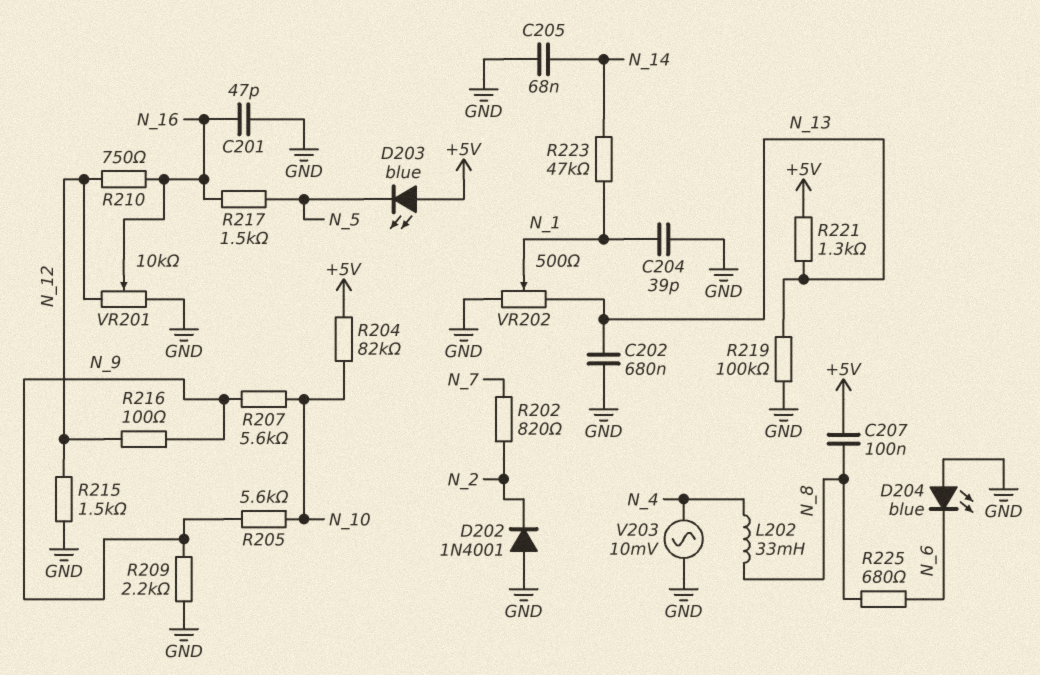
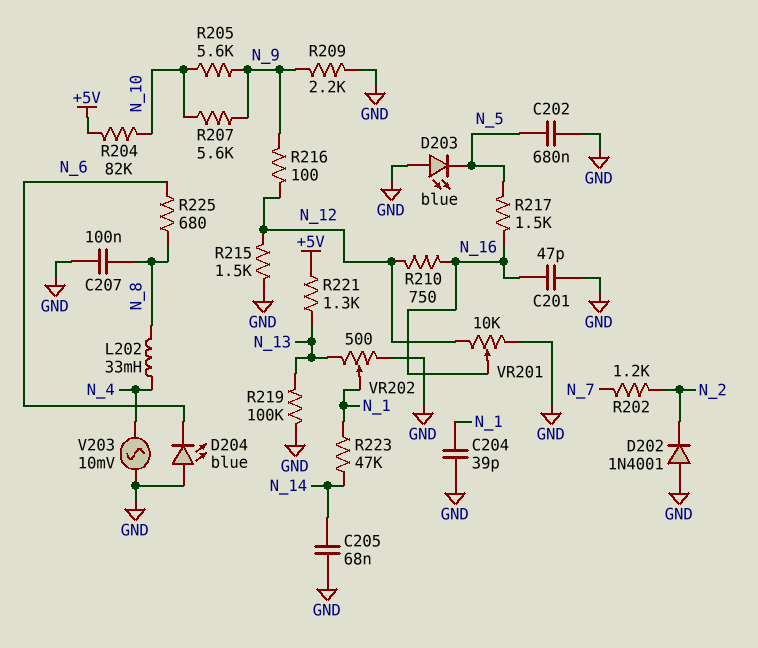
C202: 680nF (GND, N_13) -> 680nF (GND, N_5)
C207: 100nF (+5V, N_8) -> 100nF (GND, N_8)
D203: LED blue (A +5V, K N_5) -> LED blue (A GND, K N_5)
R202: 820 (N_2, N_7) -> 1.2k (N_2, N_7)

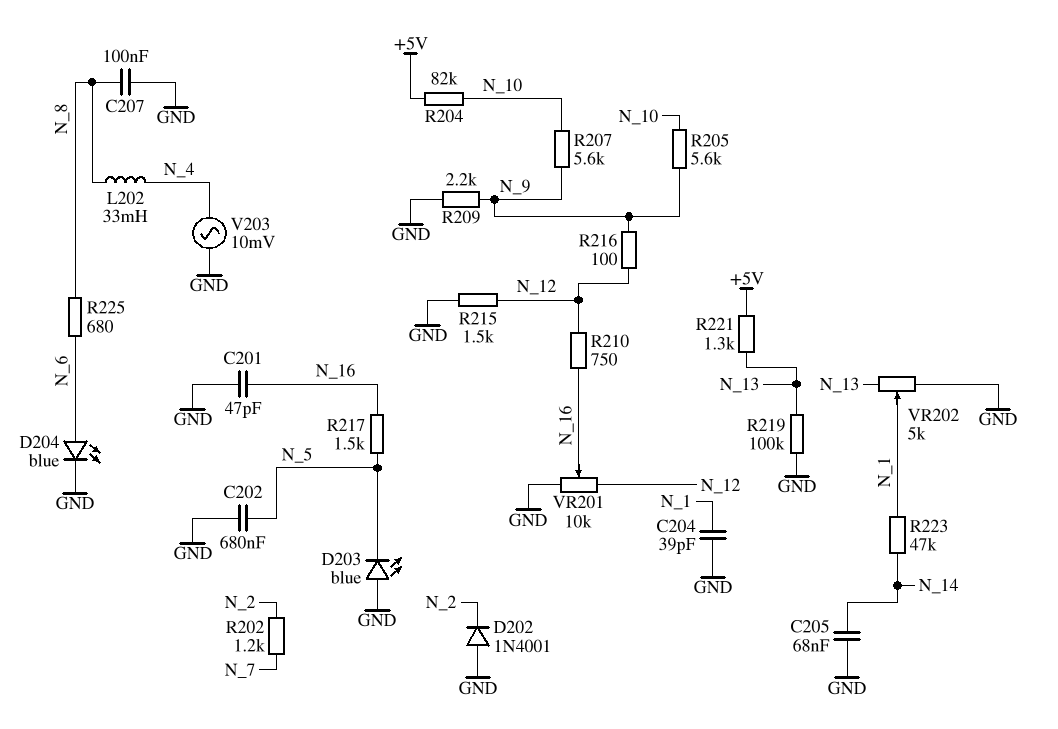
D204: LED blue (A GND, K N_6) -> LED blue (A N_6, K GND)
VR202: 500 (GND, N_13, wiper N_1) -> 5k (GND, N_13, wiper N_1)

